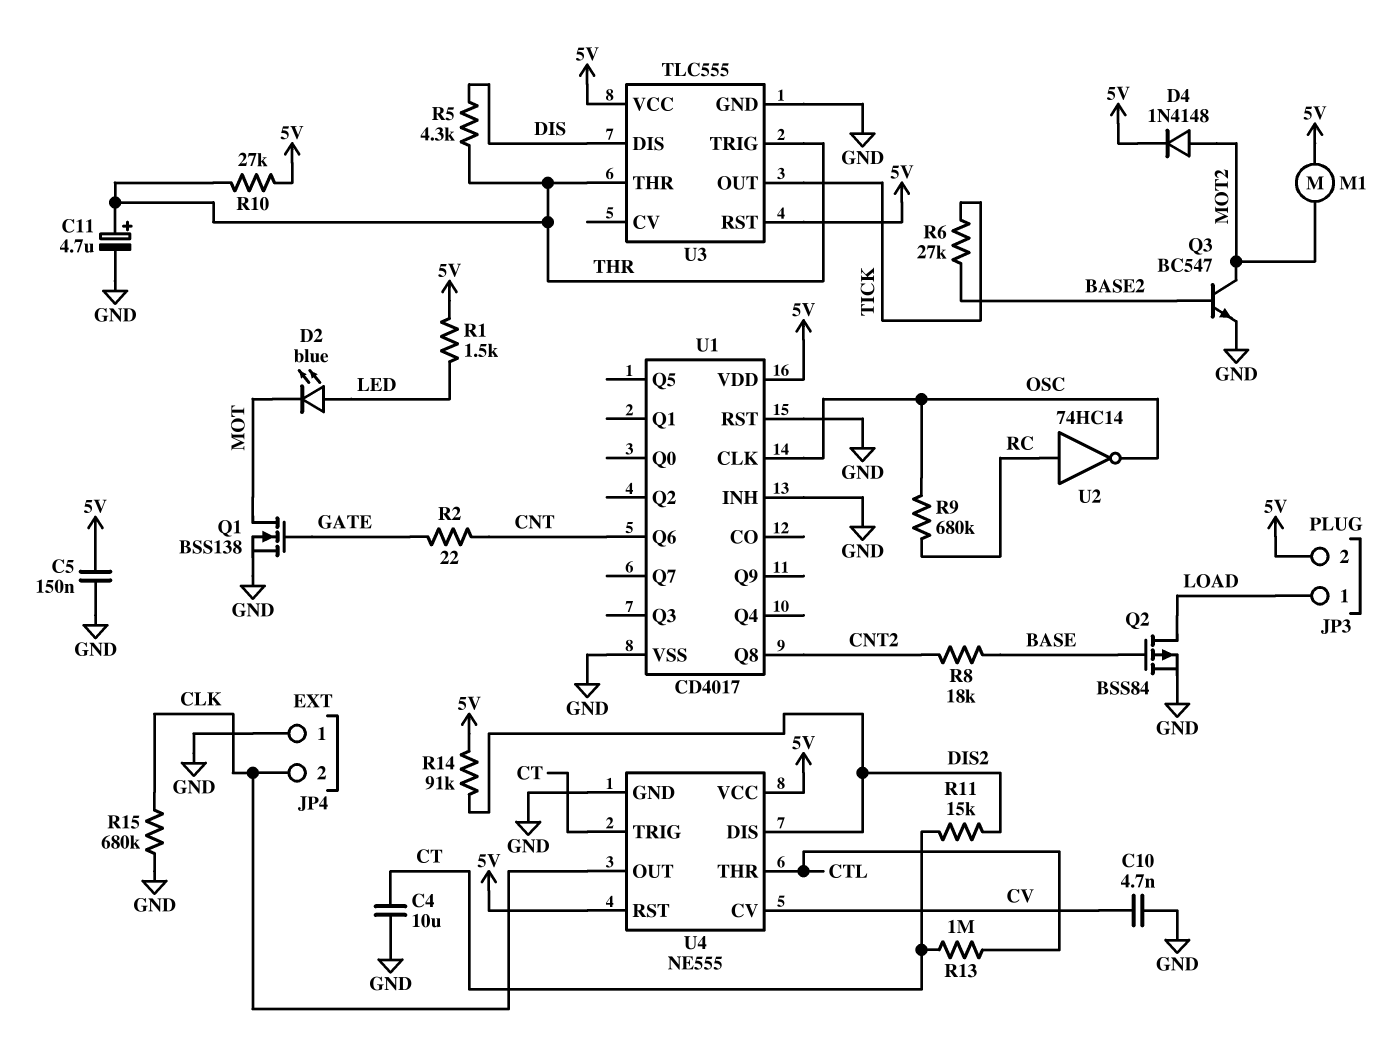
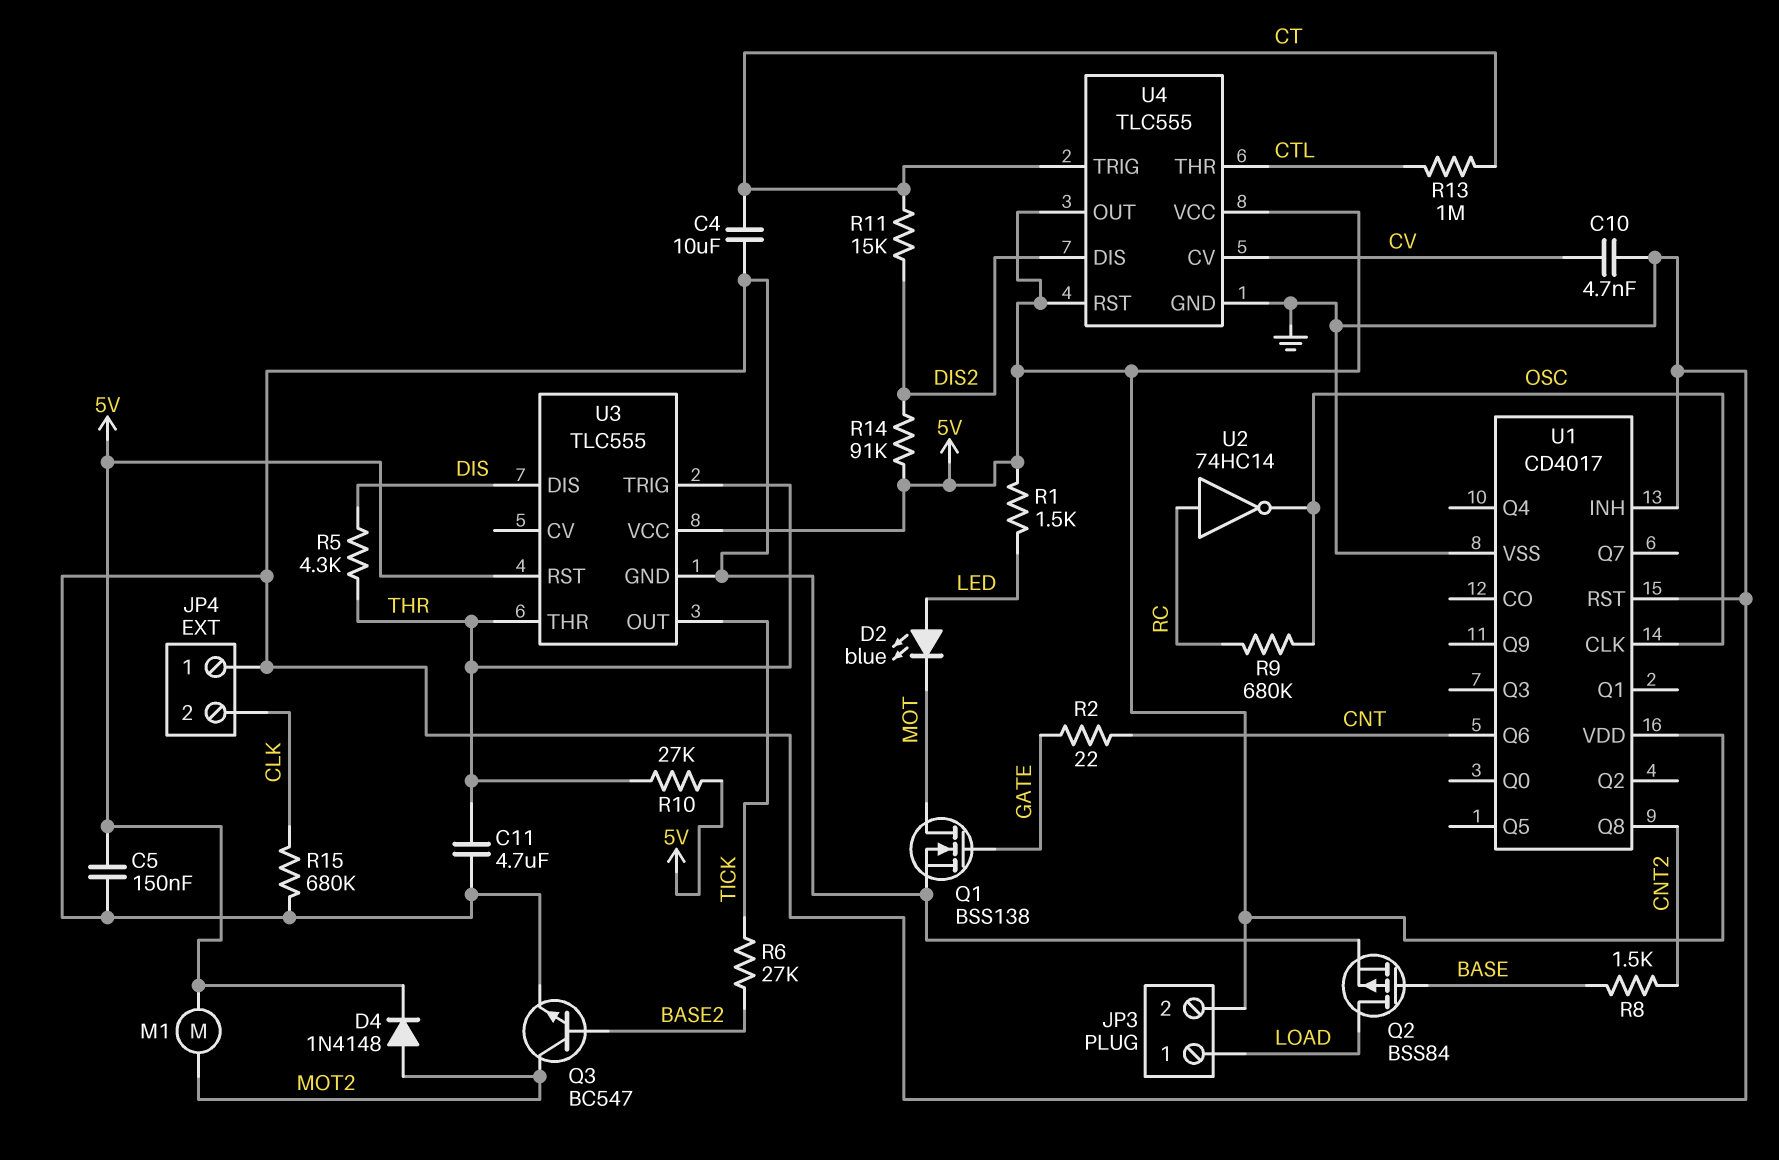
C11: 4.7uF (plus THR, minus GND) -> 4.7uF (GND, THR)
R8: 18k (BASE, CNT2) -> 1.5k (BASE, CNT2)
U4: NE555 -> TLC555
U4 pin OUT: CLK -> 5V

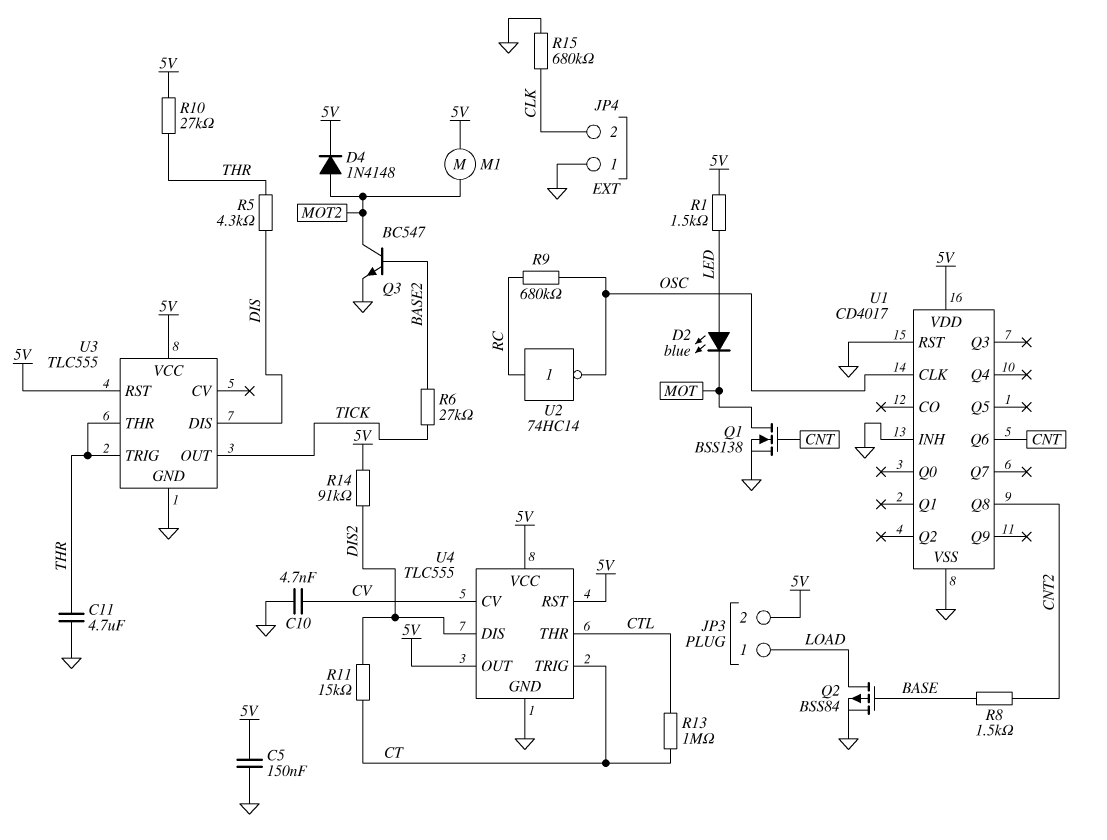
C4: 10uF (CT, GND) -> none
Q1: NMOS BSS138 (G GATE, D MOT, S GND) -> NMOS BSS138 (G CNT, D MOT, S GND)
R2: 22 (CNT, GATE) -> none

